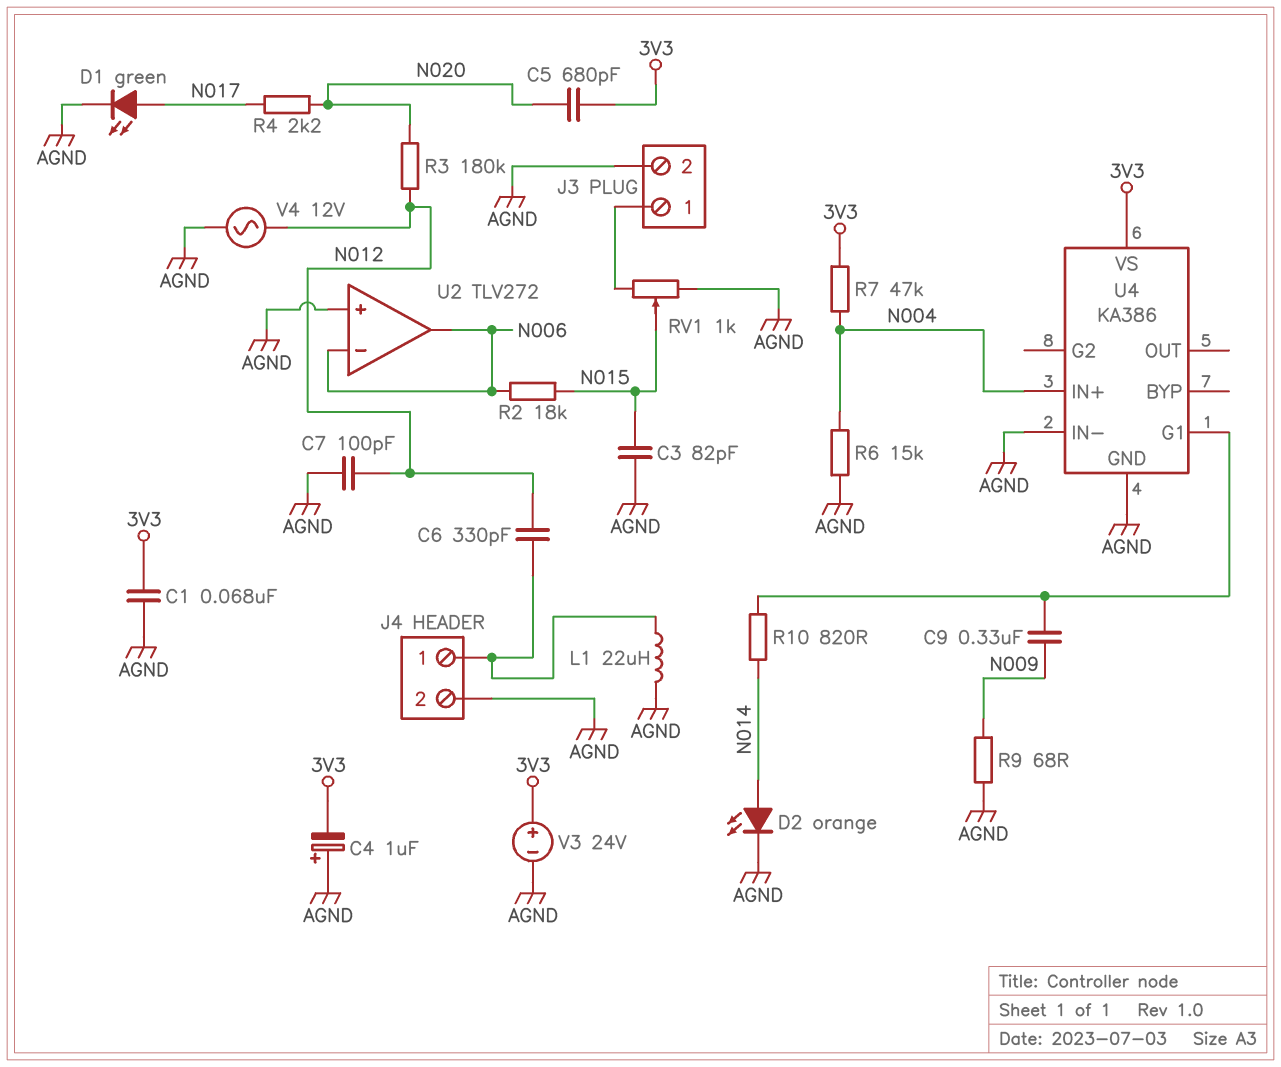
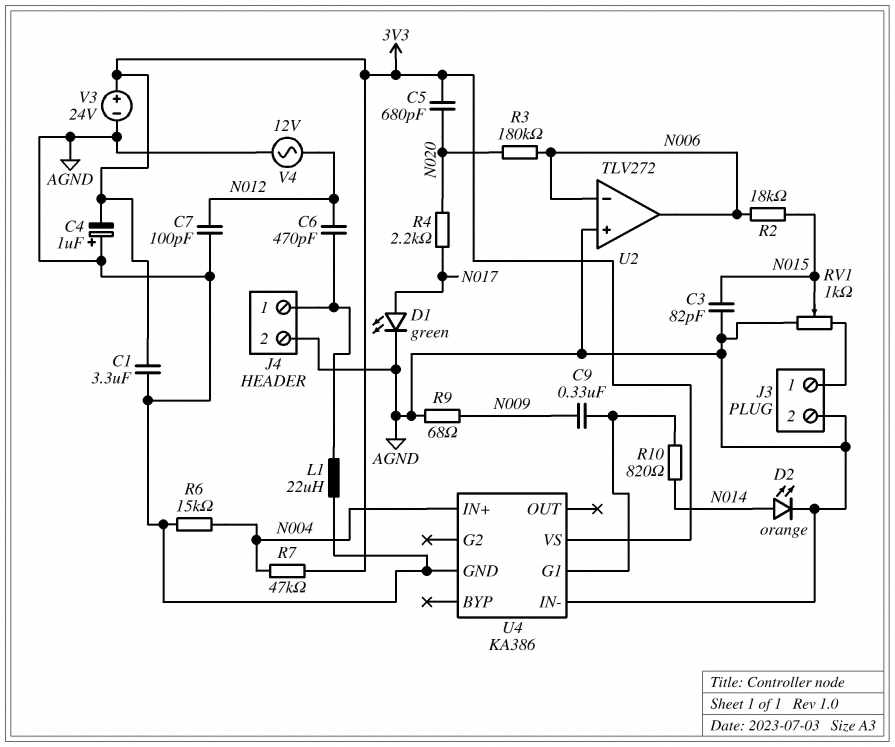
C1: 68nF (3V3, AGND) -> 3.3uF (3V3, AGND)
C6: 330pF (J4/1, N012) -> 470pF (J4/1, N012)
R3: 180k (N012, N020) -> 180k (N006, N020)

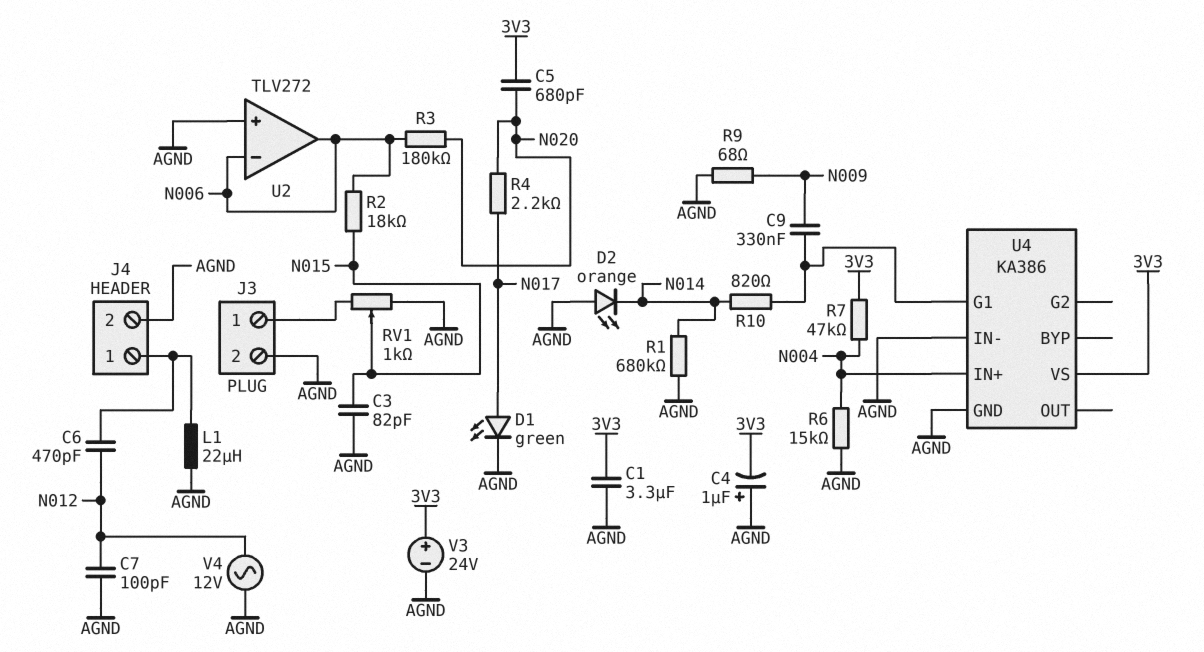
D2: LED orange (A N014, K AGND) -> LED orange (A AGND, K N014)
R1: none -> 680k (AGND, N014)

